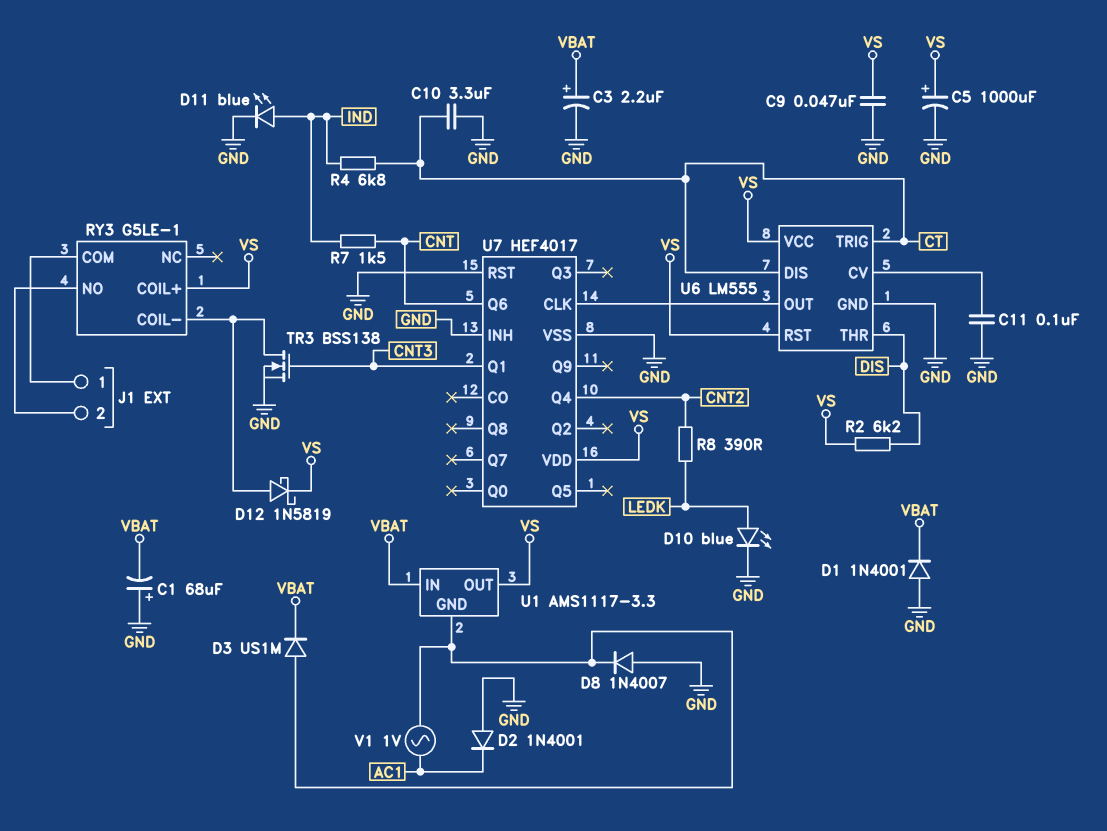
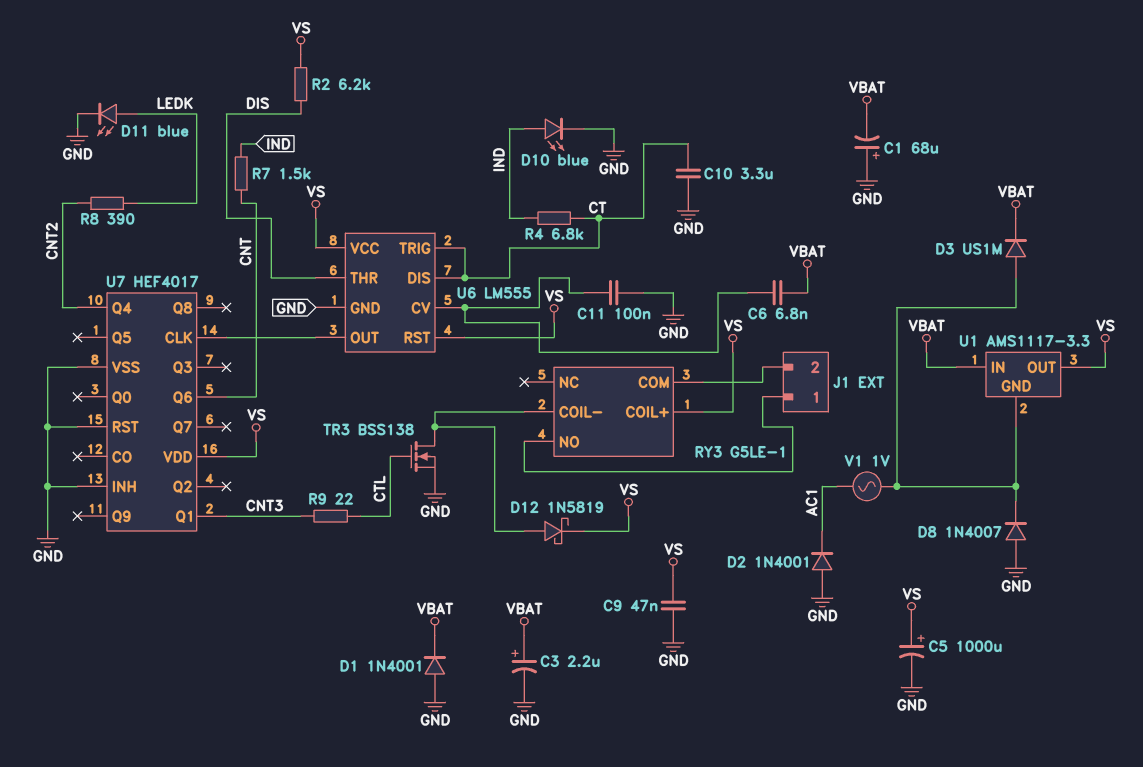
C6: none -> 6.8nF (U6/CV, VBAT)
D10: LED blue (A LEDK, K GND) -> LED blue (A IND, K GND)
D11: LED blue (A IND, K GND) -> LED blue (A LEDK, K GND)
R9: none -> 22 (CNT3, CTL)
RY3 pin COM: J1/1 -> J1/2
RY3 pin NO: J1/2 -> J1/1
TR3: NMOS BSS138 (G CNT3, D RY3/COIL-, S GND) -> NMOS BSS138 (G CTL, D RY3/COIL-, S GND)

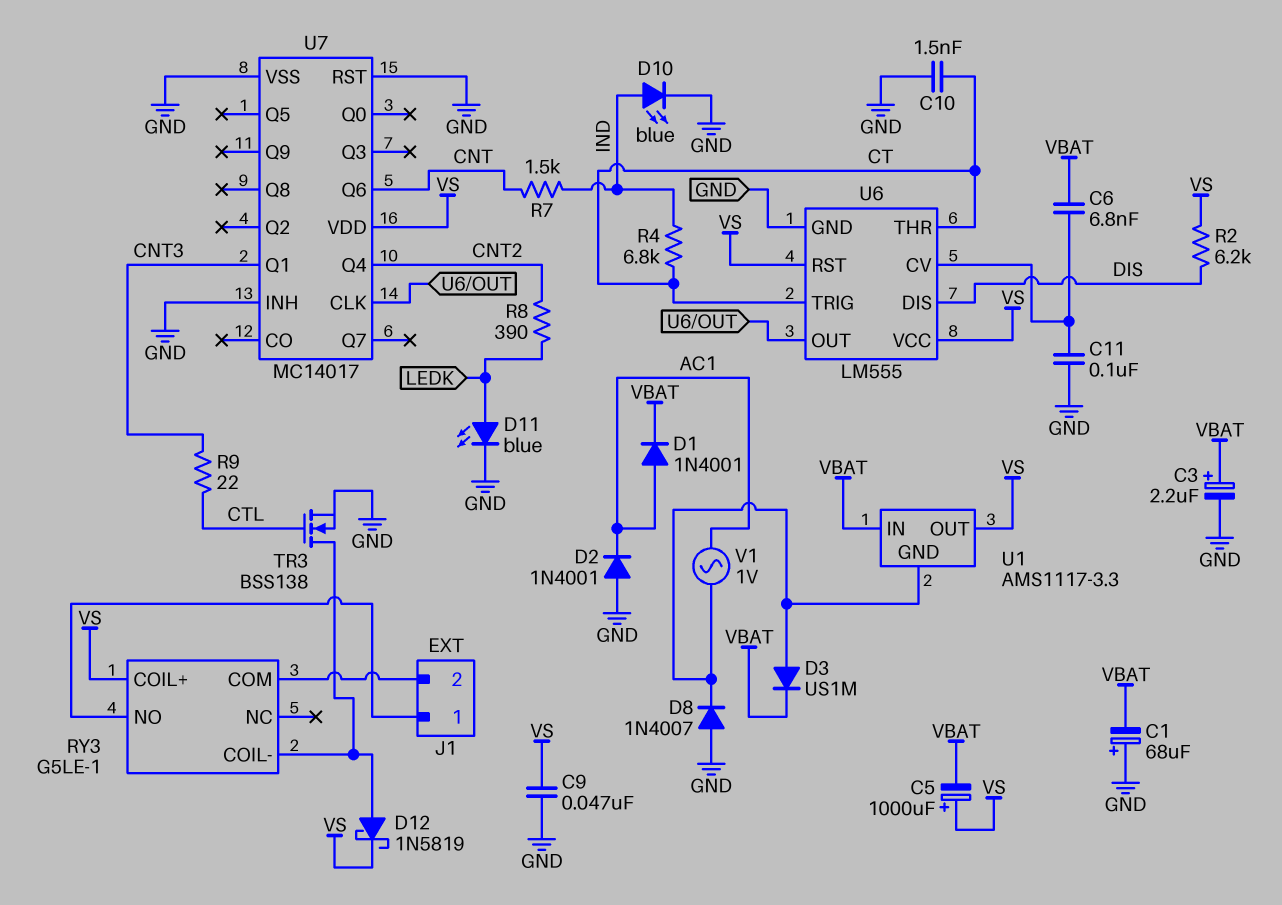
C5: 1000uF (plus VS, minus GND) -> 1000uF (plus VS, minus VBAT)
C10: 3.3uF (CT, GND) -> 1.5nF (CT, GND)
D1: diode 1N4001 (A GND, K VBAT) -> diode 1N4001 (A AC1, K VBAT)
U6 pin DIS: CT -> DIS
U6 pin THR: DIS -> CT
U7: HEF4017 -> MC14017

